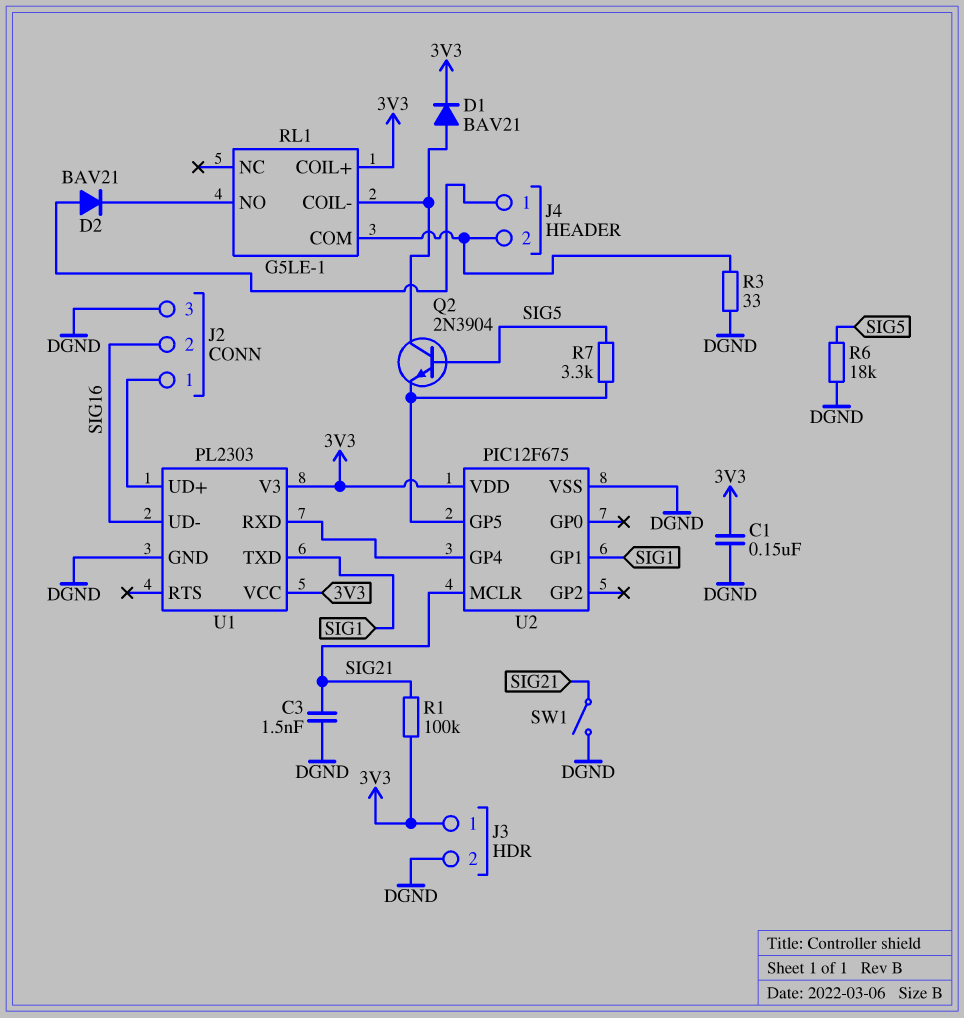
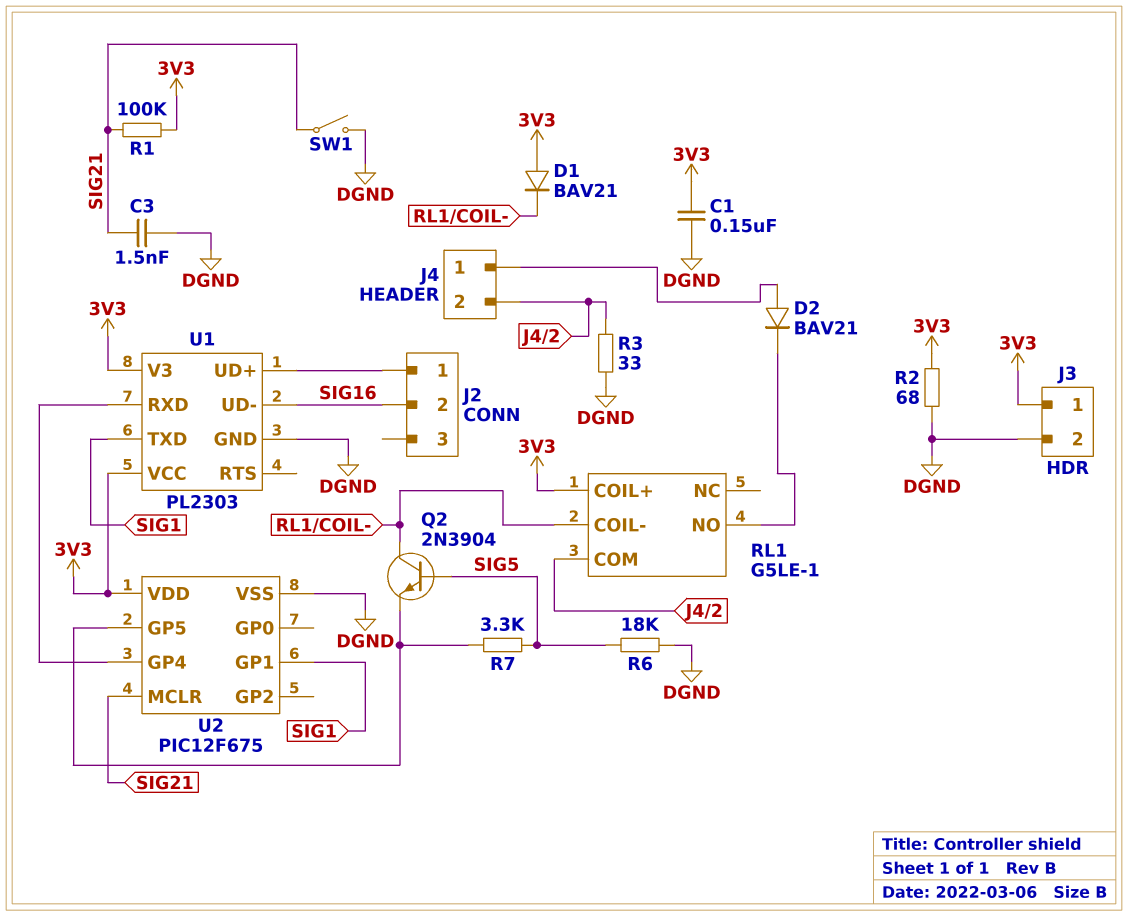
D1: diode BAV21 (A RL1/COIL-, K 3V3) -> diode BAV21 (A 3V3, K RL1/COIL-)
J2 pin 3: DGND -> none
R2: none -> 68 (3V3, DGND)

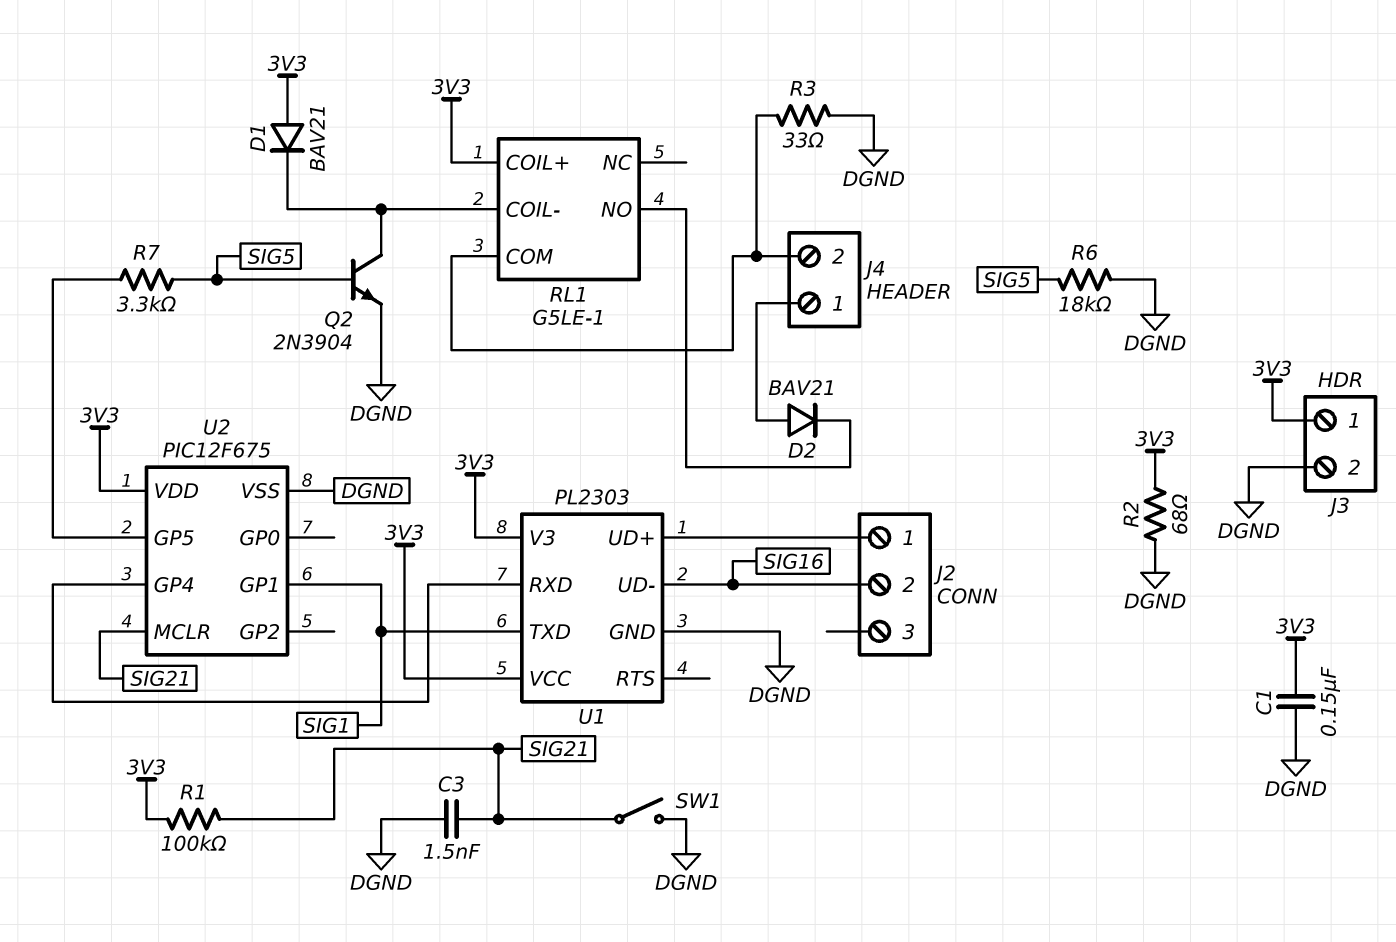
Q2: NPN 2N3904 (B SIG5, C RL1/COIL-, E U2/GP5) -> NPN 2N3904 (B SIG5, C RL1/COIL-, E DGND)

